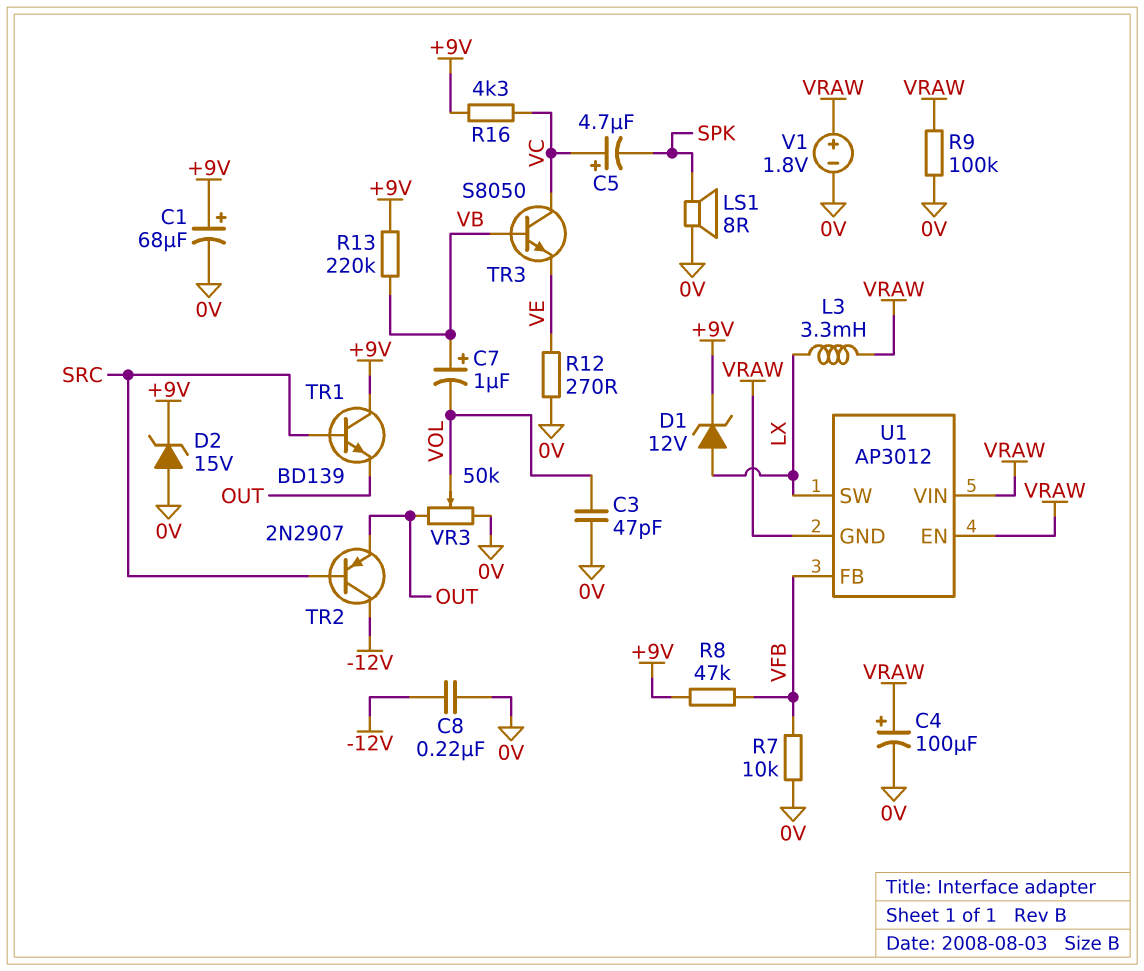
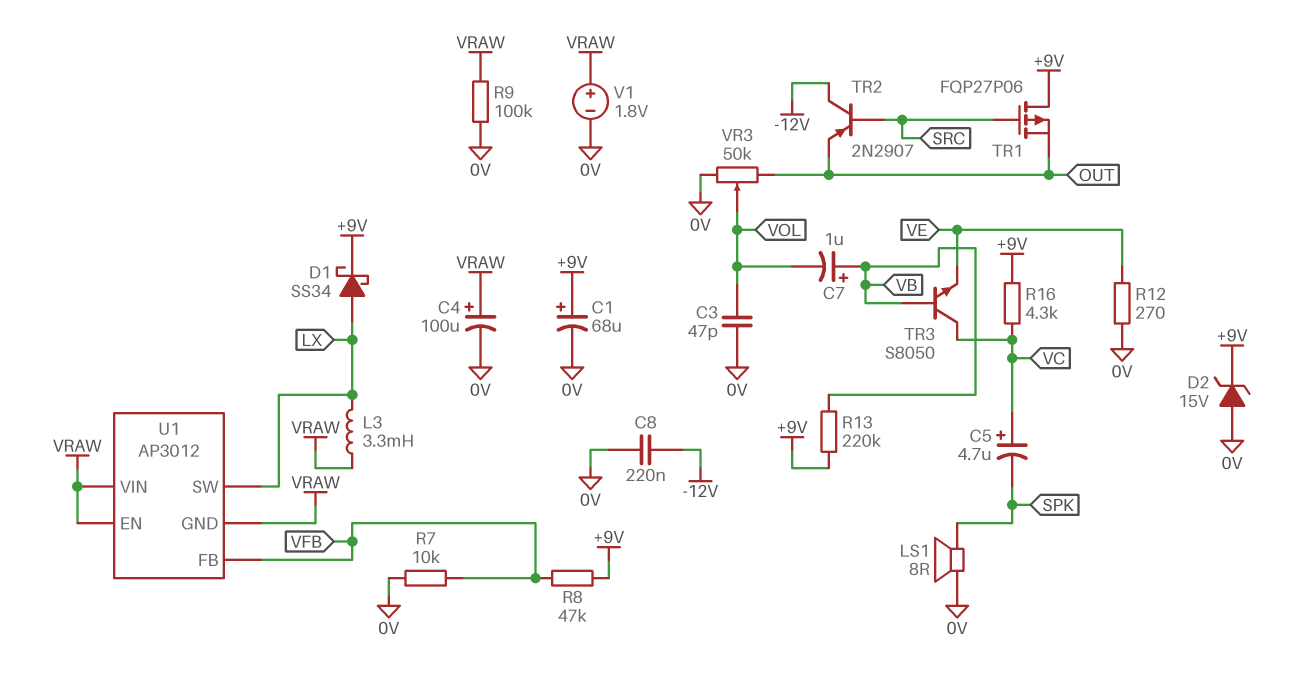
D1: zener 12V (A LX, K +9V) -> schottky SS34 (A LX, K +9V)
TR1: NPN BD139 (B SRC, C +9V, E OUT) -> PMOS FQP27P06 (G SRC, D +9V, S OUT)

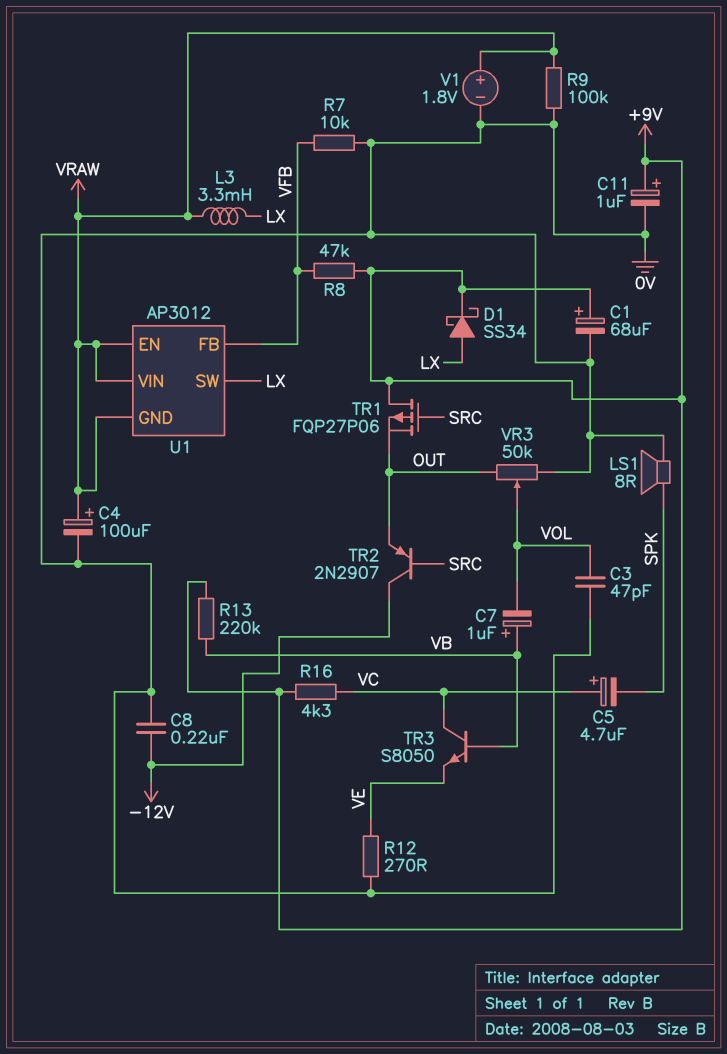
C11: none -> 1uF (plus +9V, minus 0V)
D2: zener 15V (A 0V, K +9V) -> none

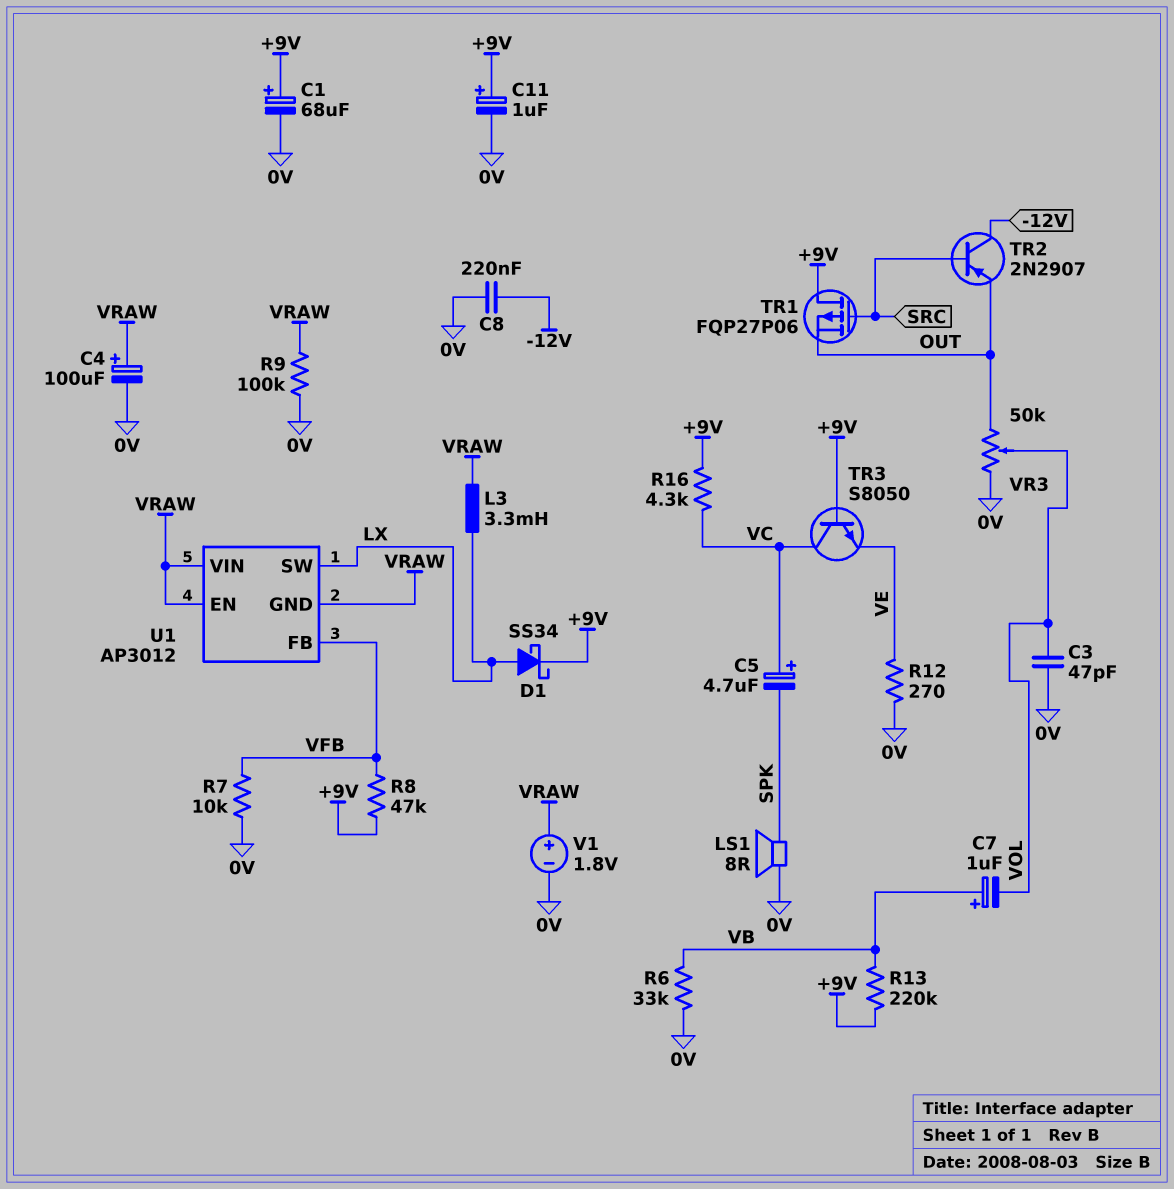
R6: none -> 33k (0V, VB)
TR3: NPN S8050 (B VB, C VC, E VE) -> NPN S8050 (B +9V, C VC, E VE)

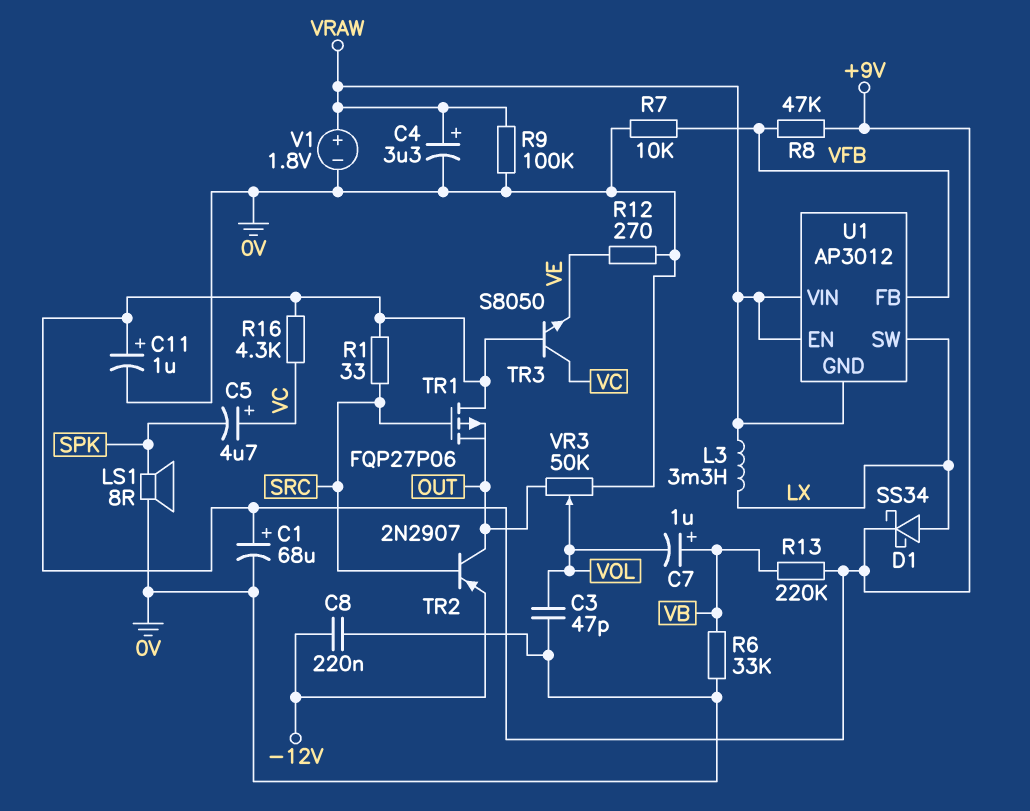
C4: 100uF (plus VRAW, minus 0V) -> 3.3uF (plus VRAW, minus 0V)
R1: none -> 33 (+9V, SRC)
TR2: PNP 2N2907 (B SRC, C -12V, E OUT) -> PNP 2N2907 (B SRC, C OUT, E -12V)

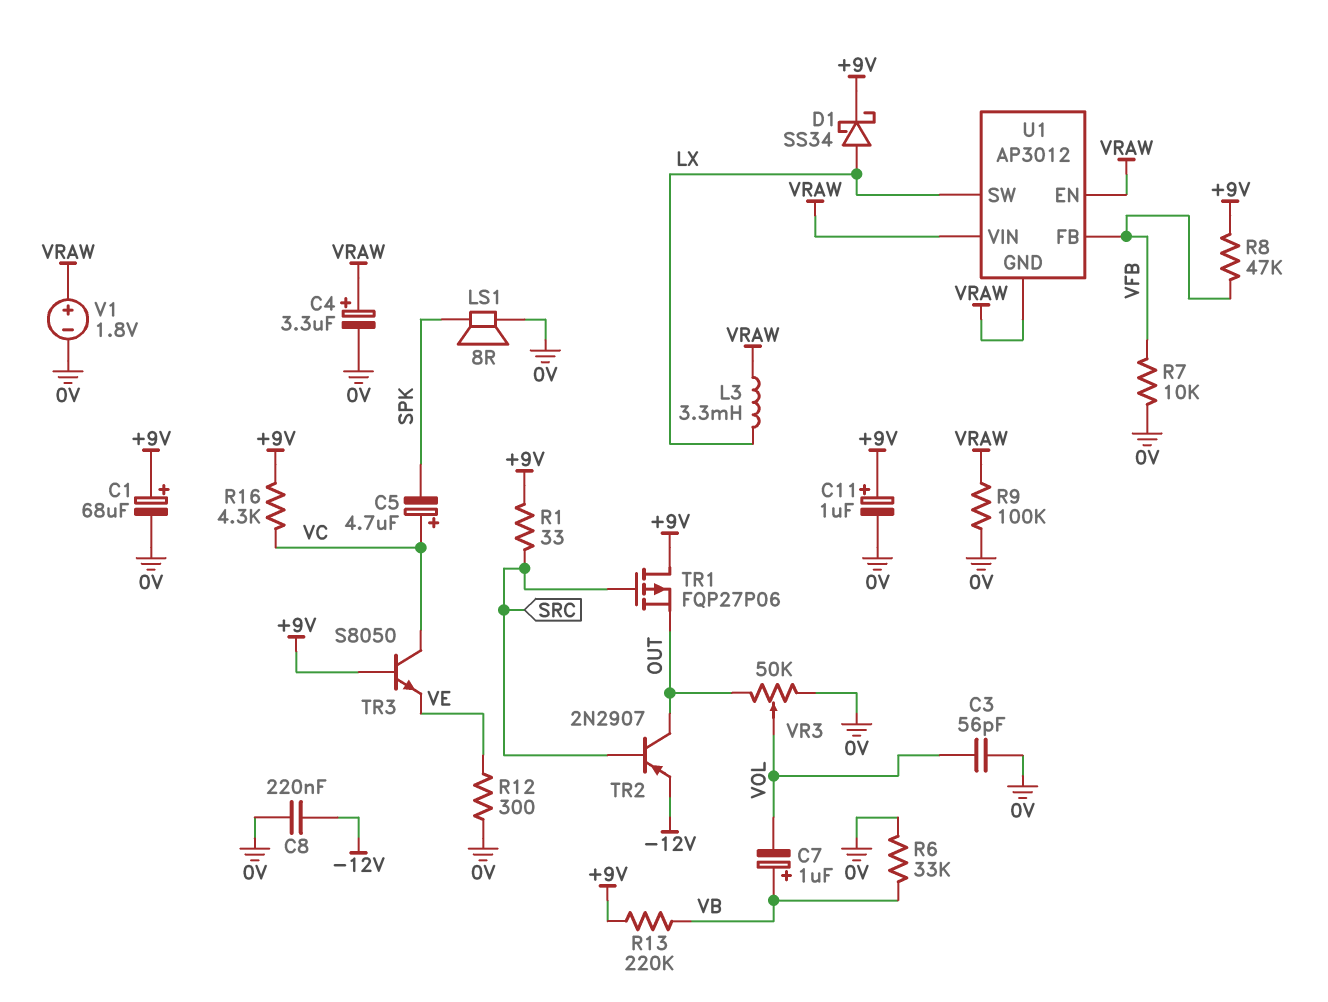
C3: 47pF (0V, VOL) -> 56pF (0V, VOL)
R12: 270 (0V, VE) -> 300 (0V, VE)

